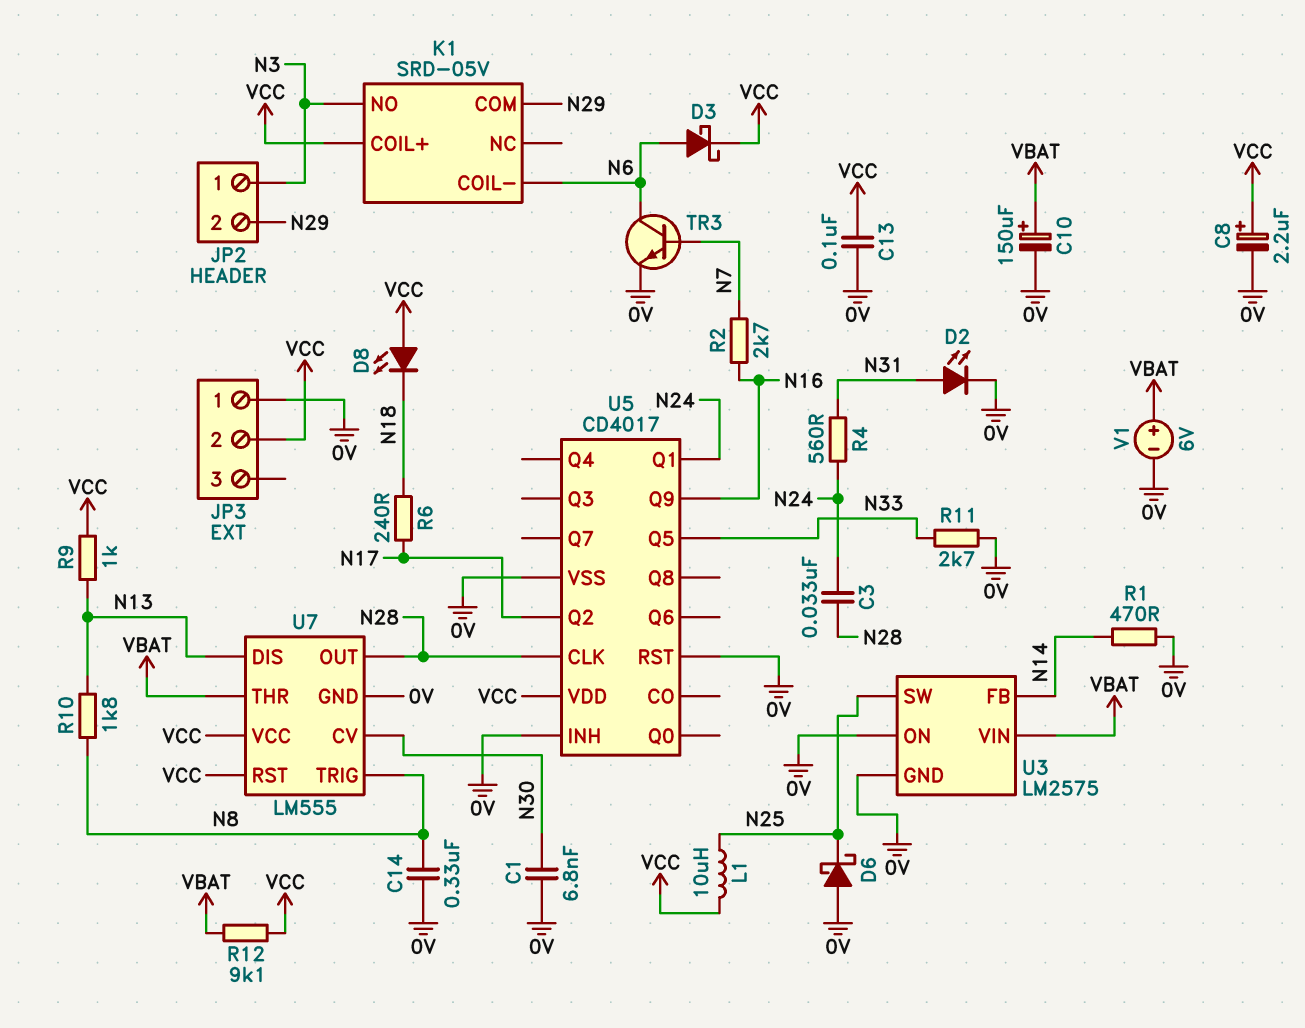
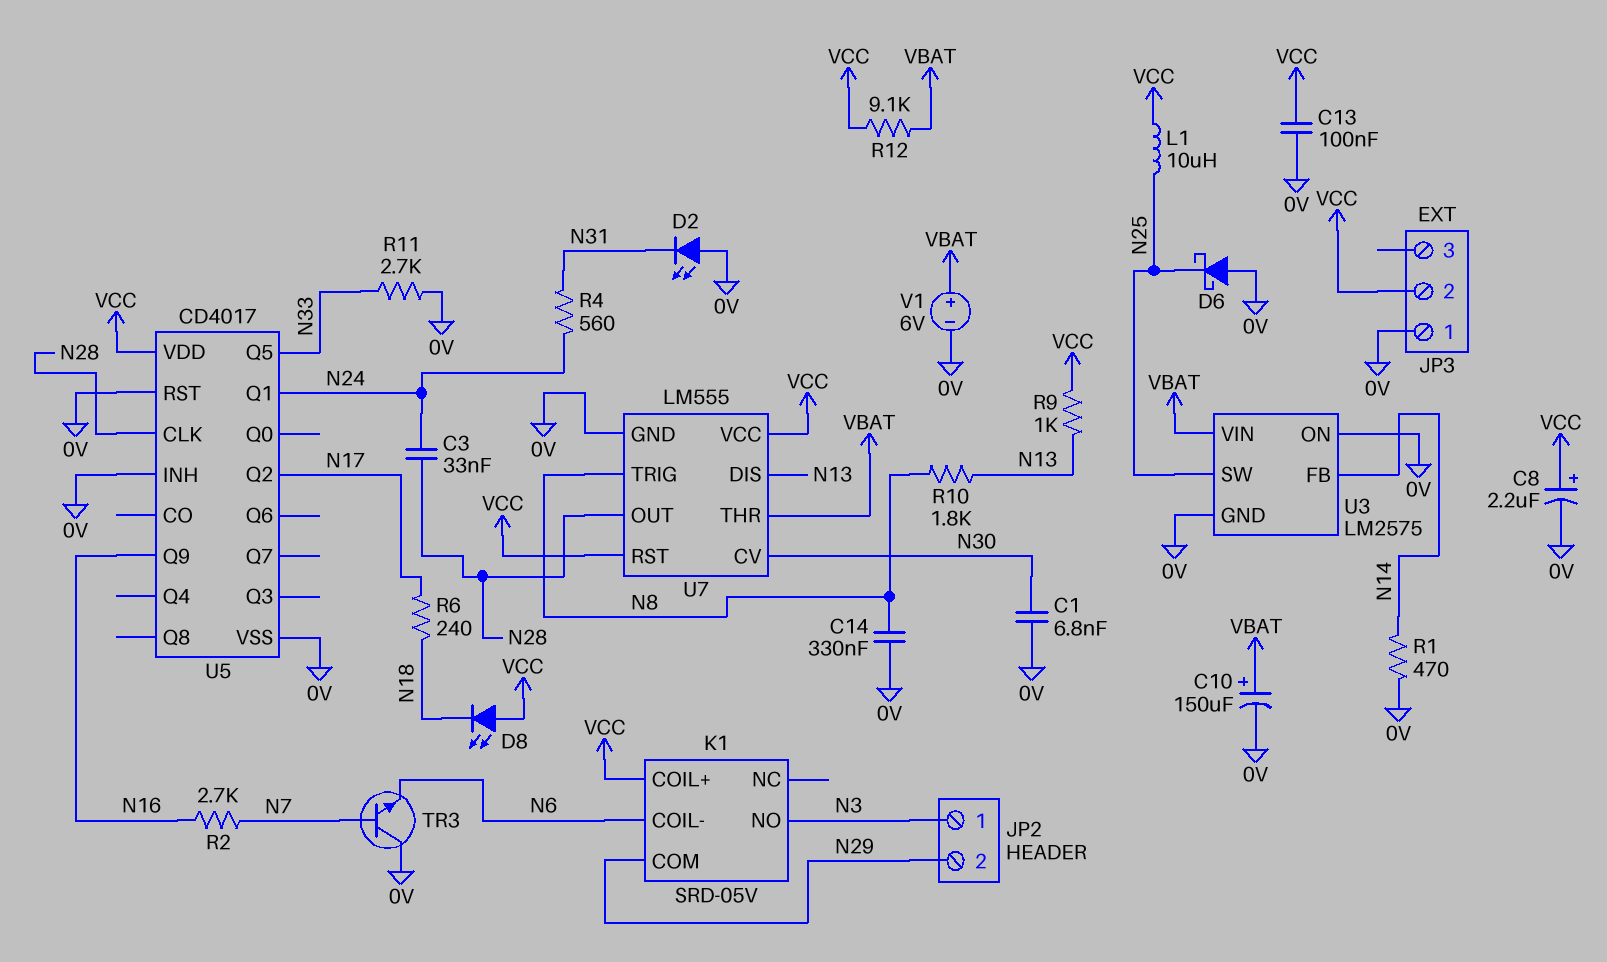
D2: LED (A N31, K 0V) -> LED (A 0V, K N31)
D3: schottky (A N6, K VCC) -> none
TR3: NPN (B N7, C N6, E 0V) -> NPN (B N7, C 0V, E N6)

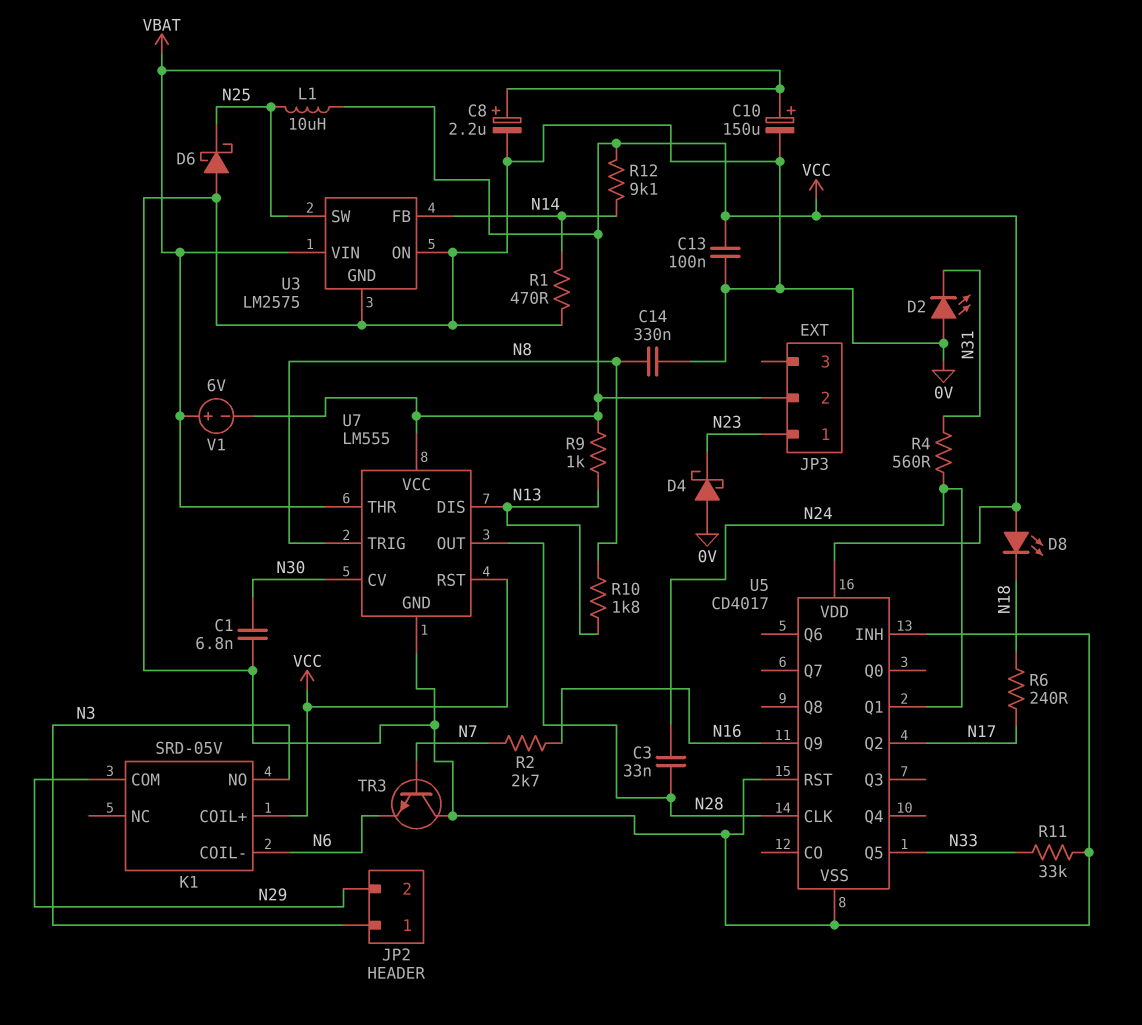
C8: 2.2uF (plus VCC, minus 0V) -> 2.2uF (plus VBAT, minus 0V)
D4: none -> schottky (A 0V, K N23)
JP3 pin 1: 0V -> N23
R11: 2.7k (0V, N33) -> 33k (0V, N33)
R12: 9.1k (VBAT, VCC) -> 9.1k (N14, VCC)
V1: 6V (plus VBAT, minus 0V) -> 6V (plus VBAT, minus VCC)

